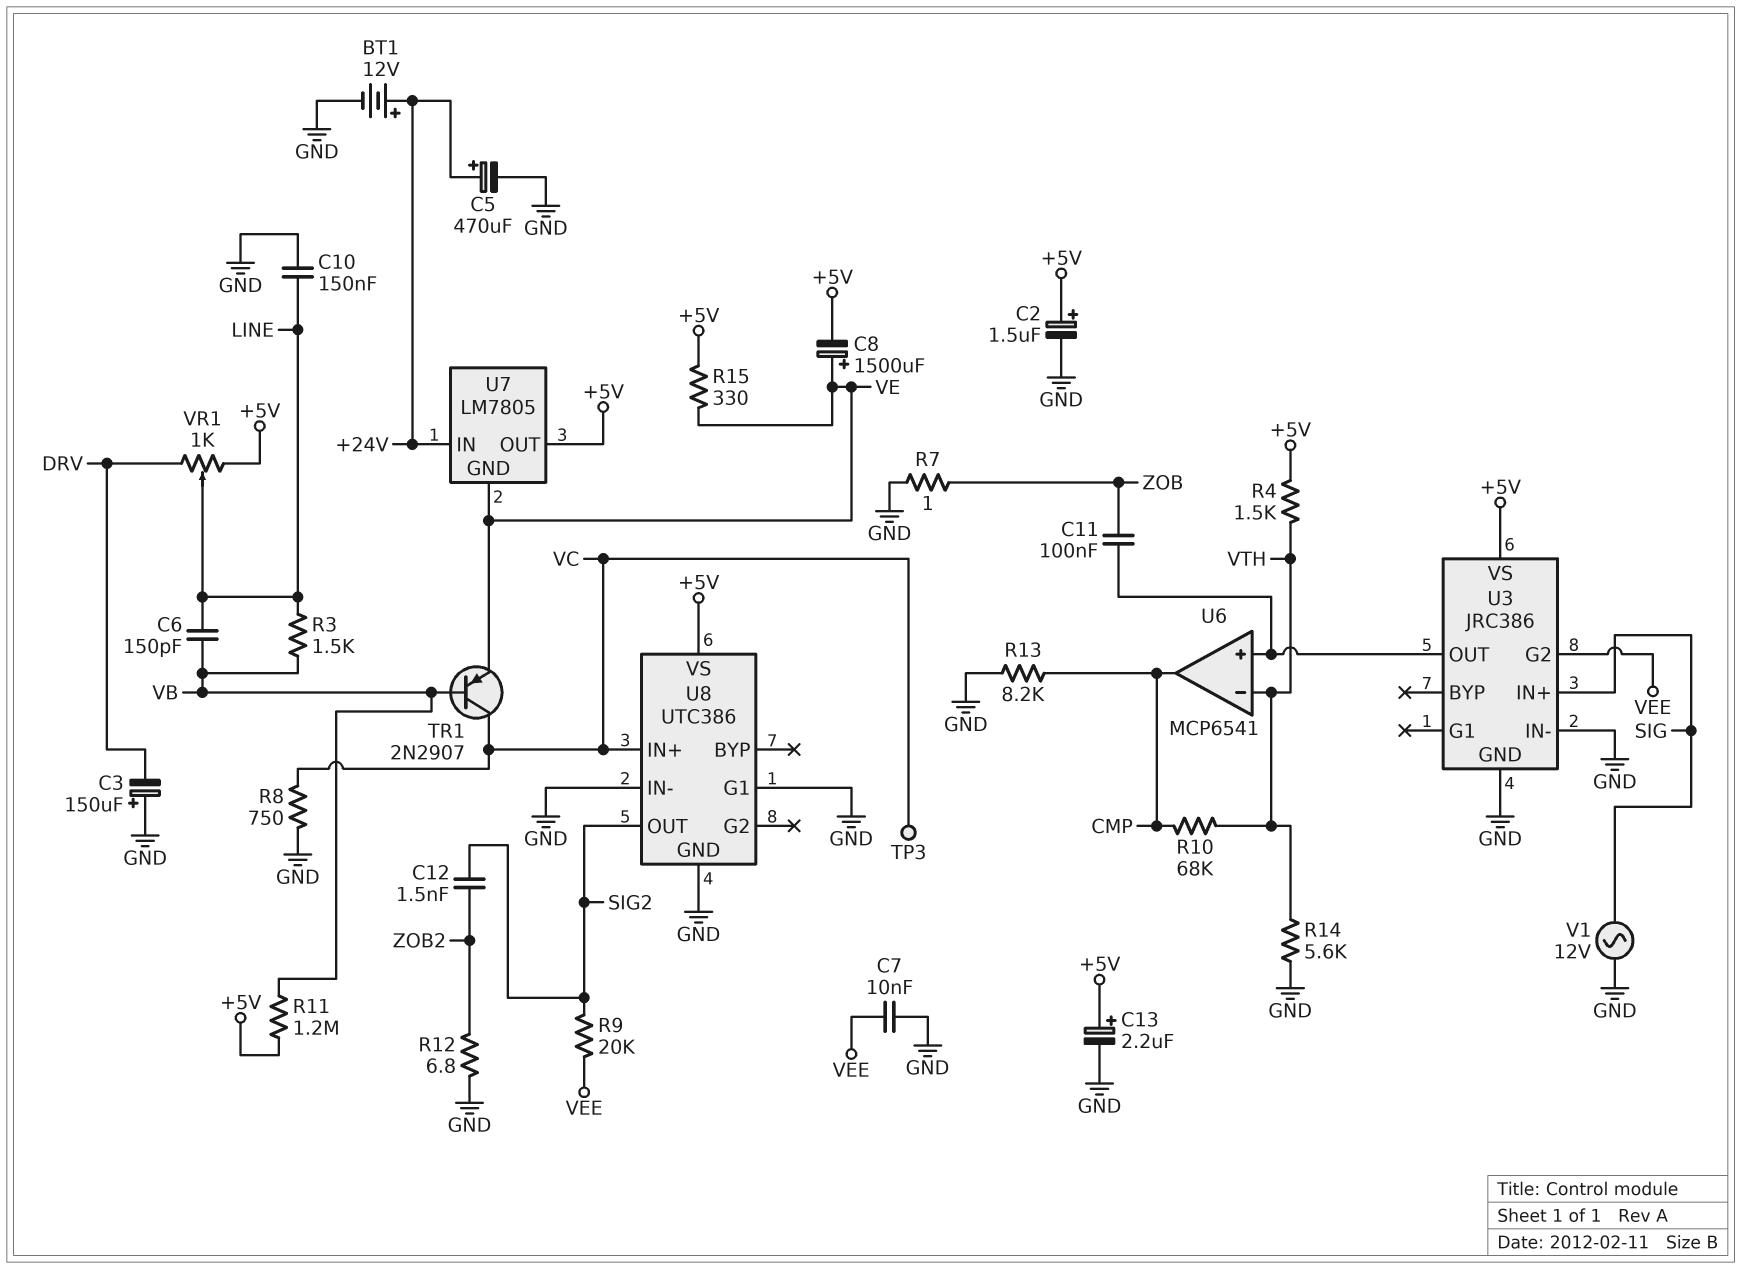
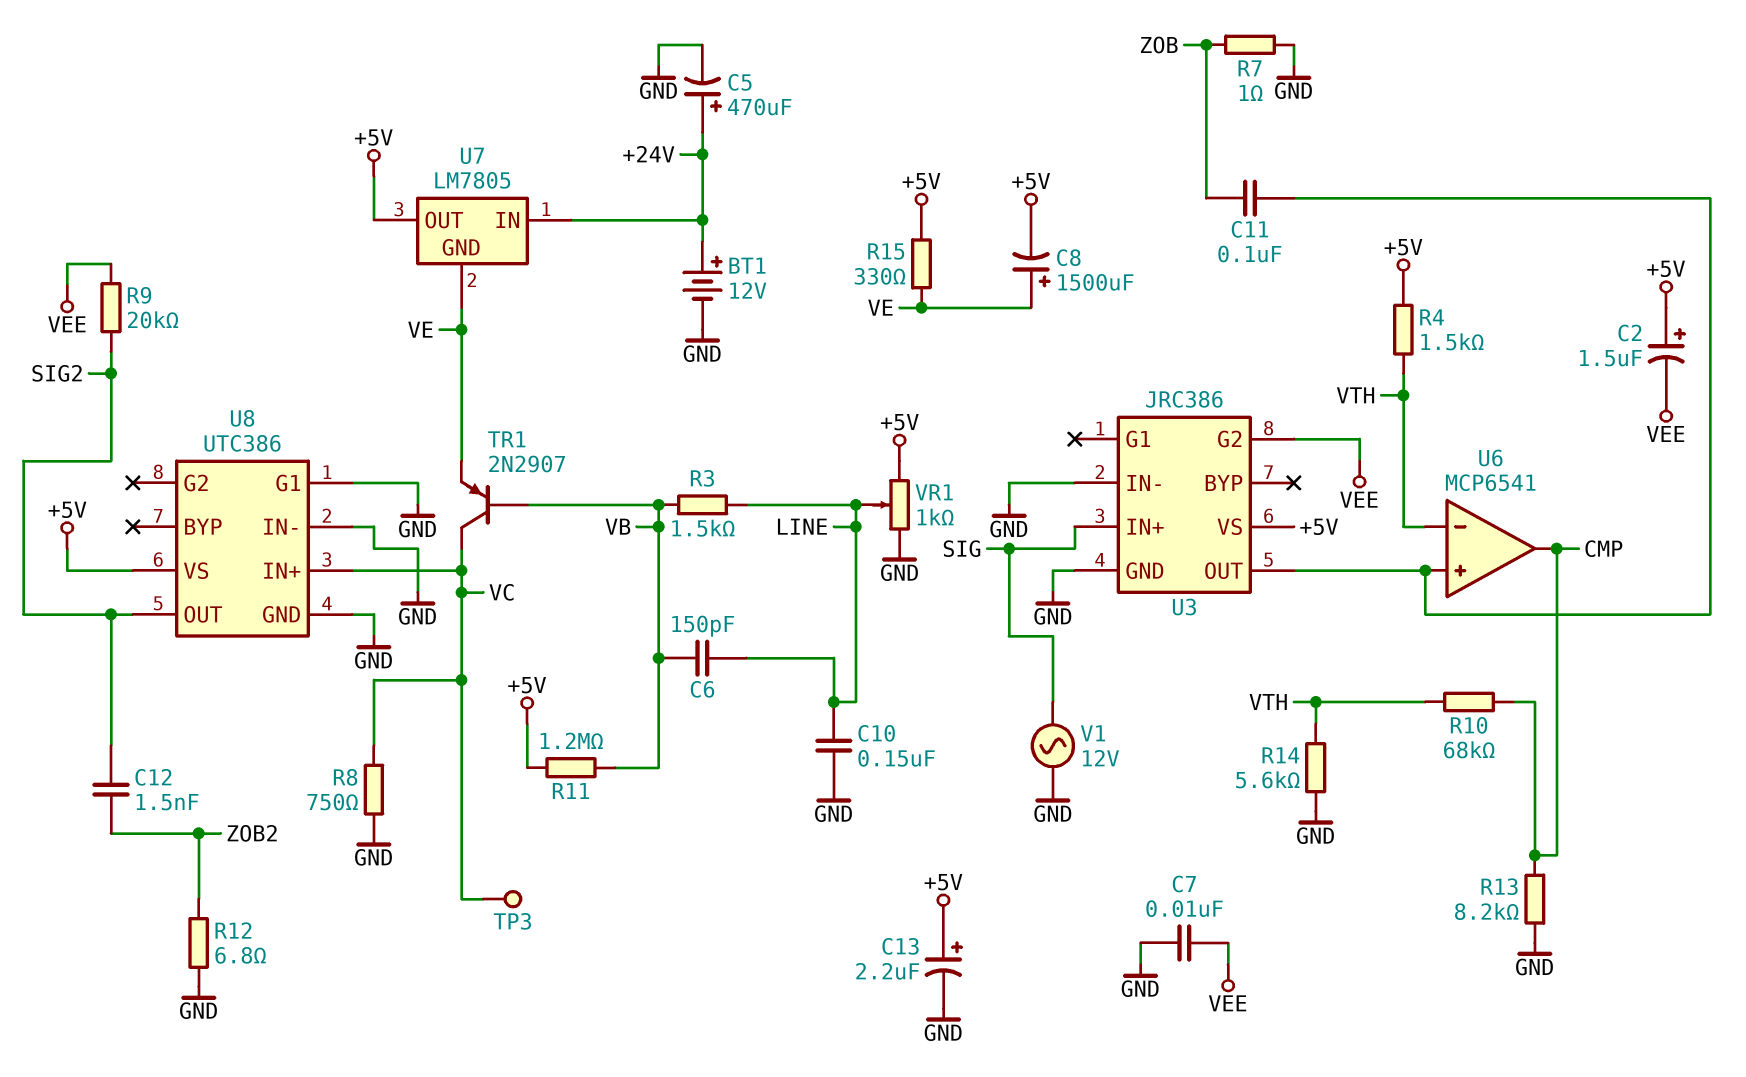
C2: 1.5uF (plus +5V, minus GND) -> 1.5uF (plus +5V, minus VEE)
C3: 150uF (plus GND, minus DRV) -> none
VR1: 1k (+5V, DRV, wiper LINE) -> 1k (+5V, GND, wiper LINE)

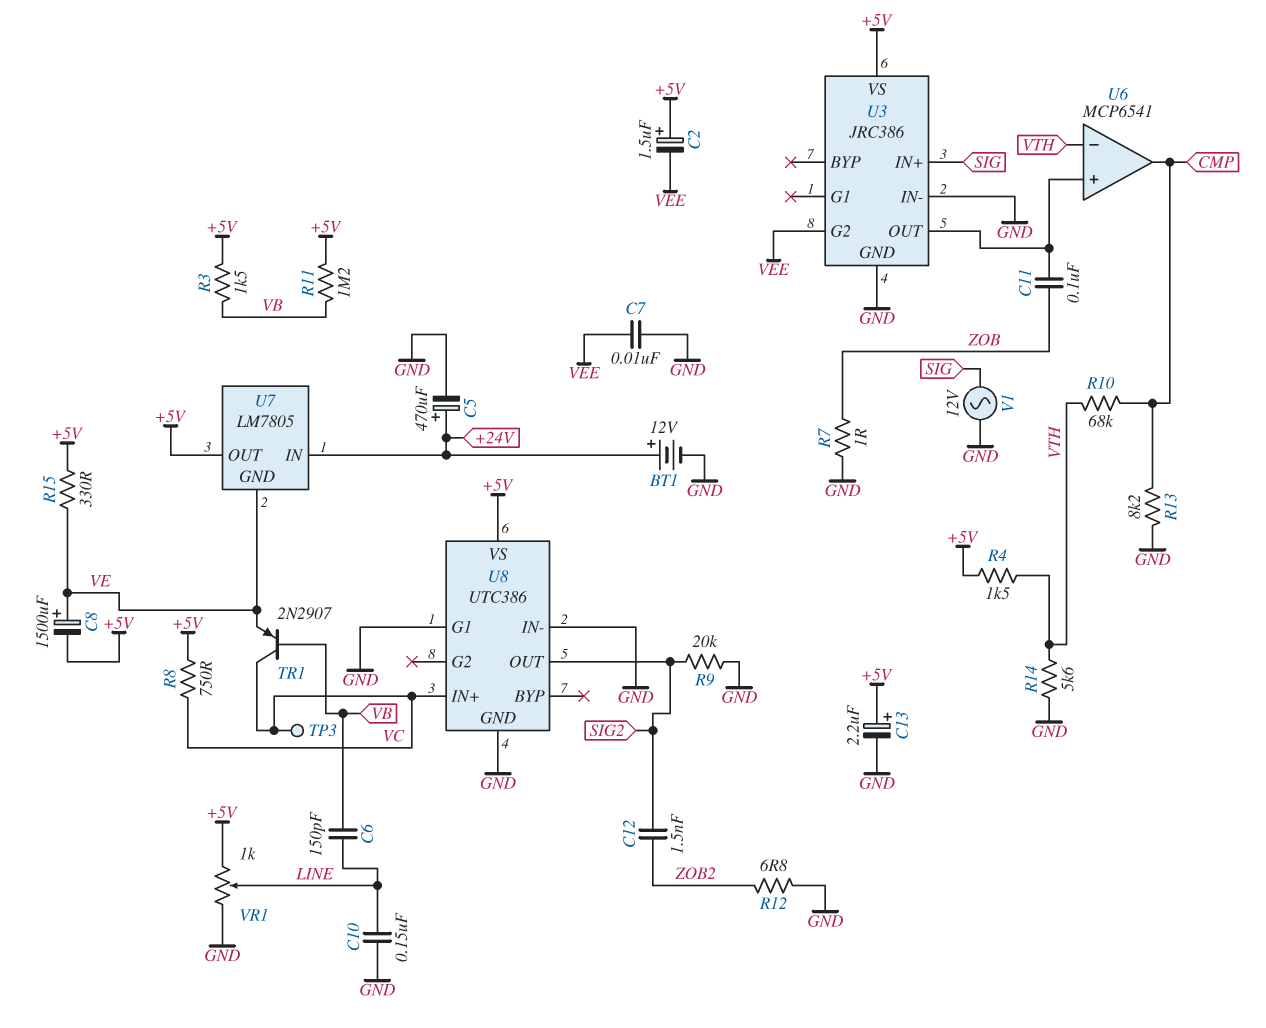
R3: 1.5k (LINE, VB) -> 1.5k (+5V, VB)
R8: 750 (GND, VC) -> 750 (+5V, VC)
R9: 20k (SIG2, VEE) -> 20k (GND, SIG2)

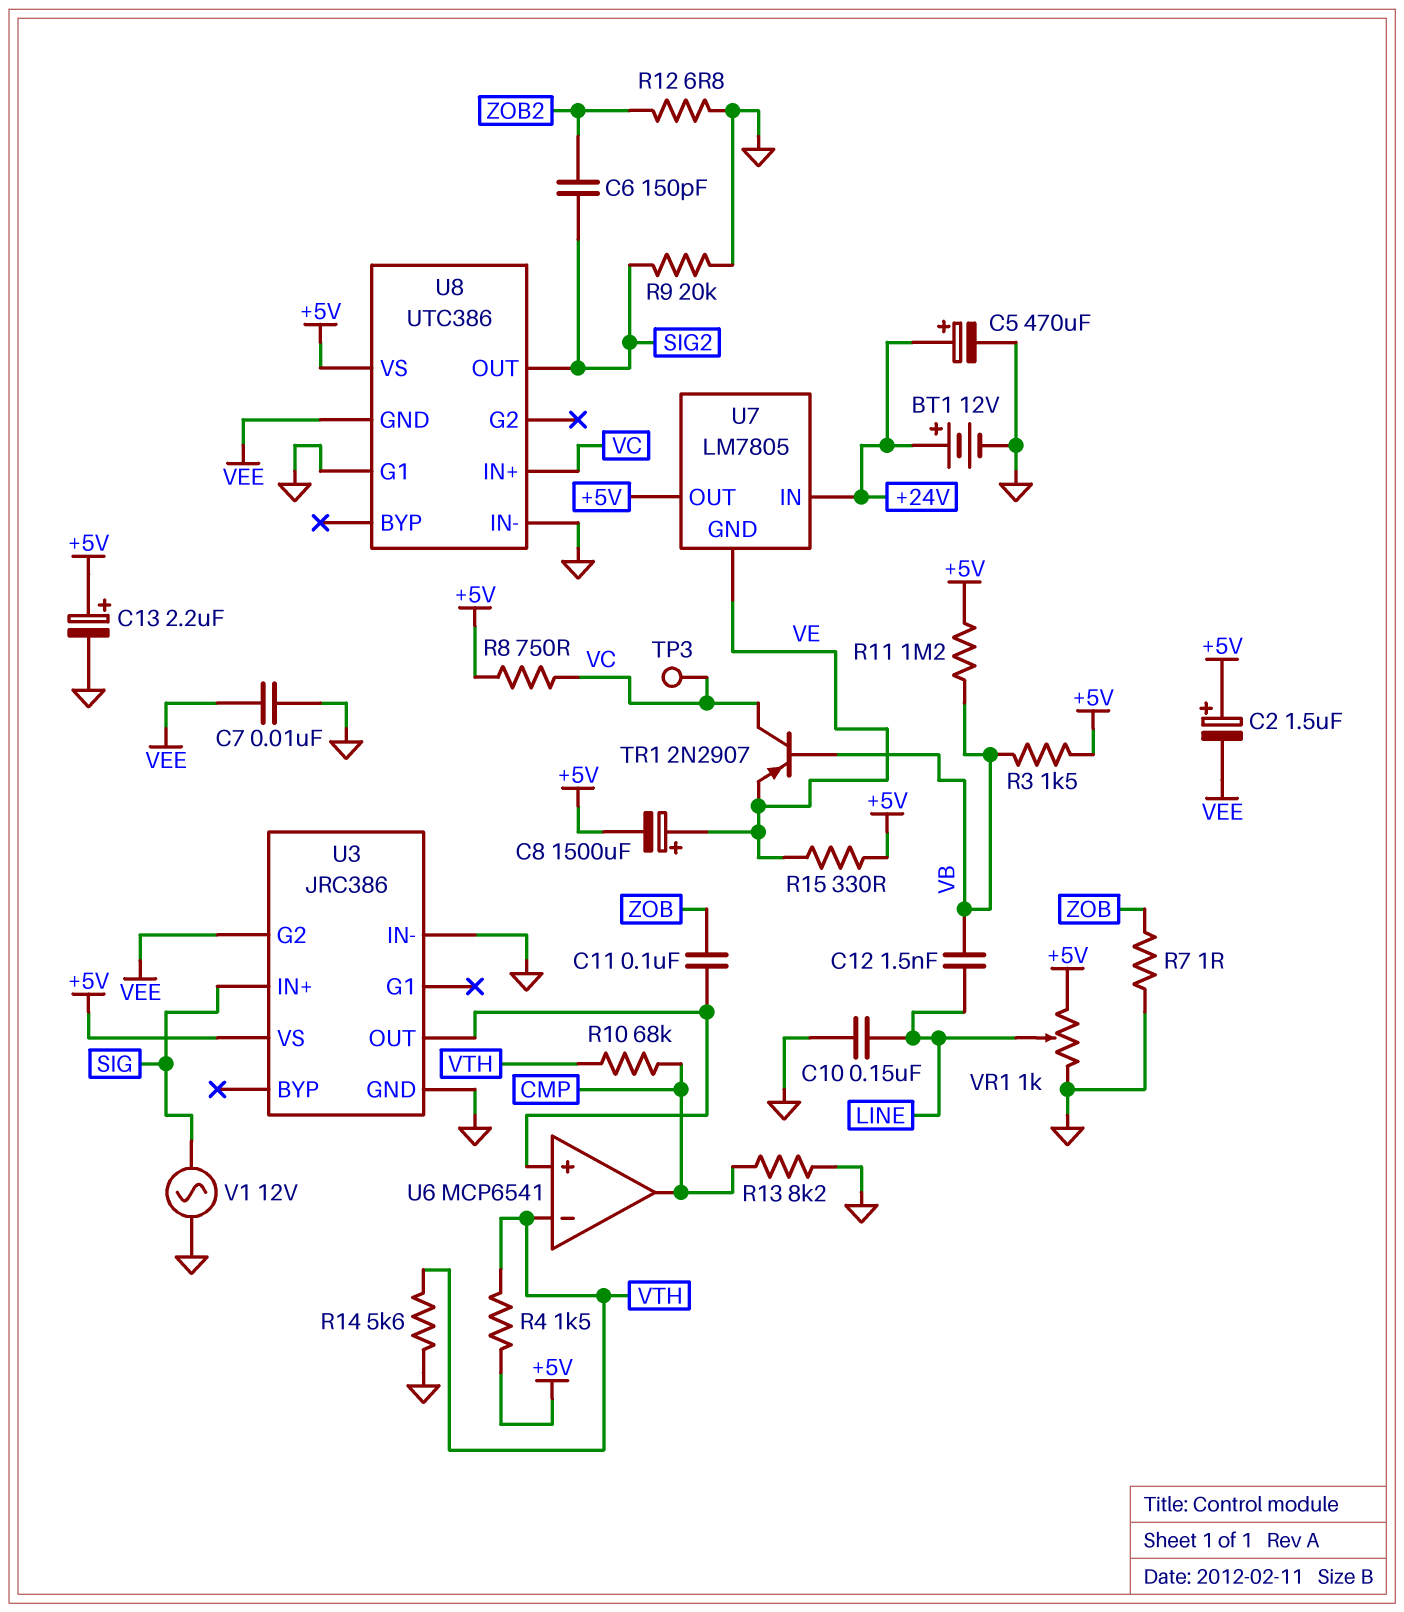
C6: 150pF (LINE, VB) -> 150pF (SIG2, ZOB2)
C12: 1.5nF (SIG2, ZOB2) -> 1.5nF (LINE, VB)
U8 pin GND: GND -> VEE

